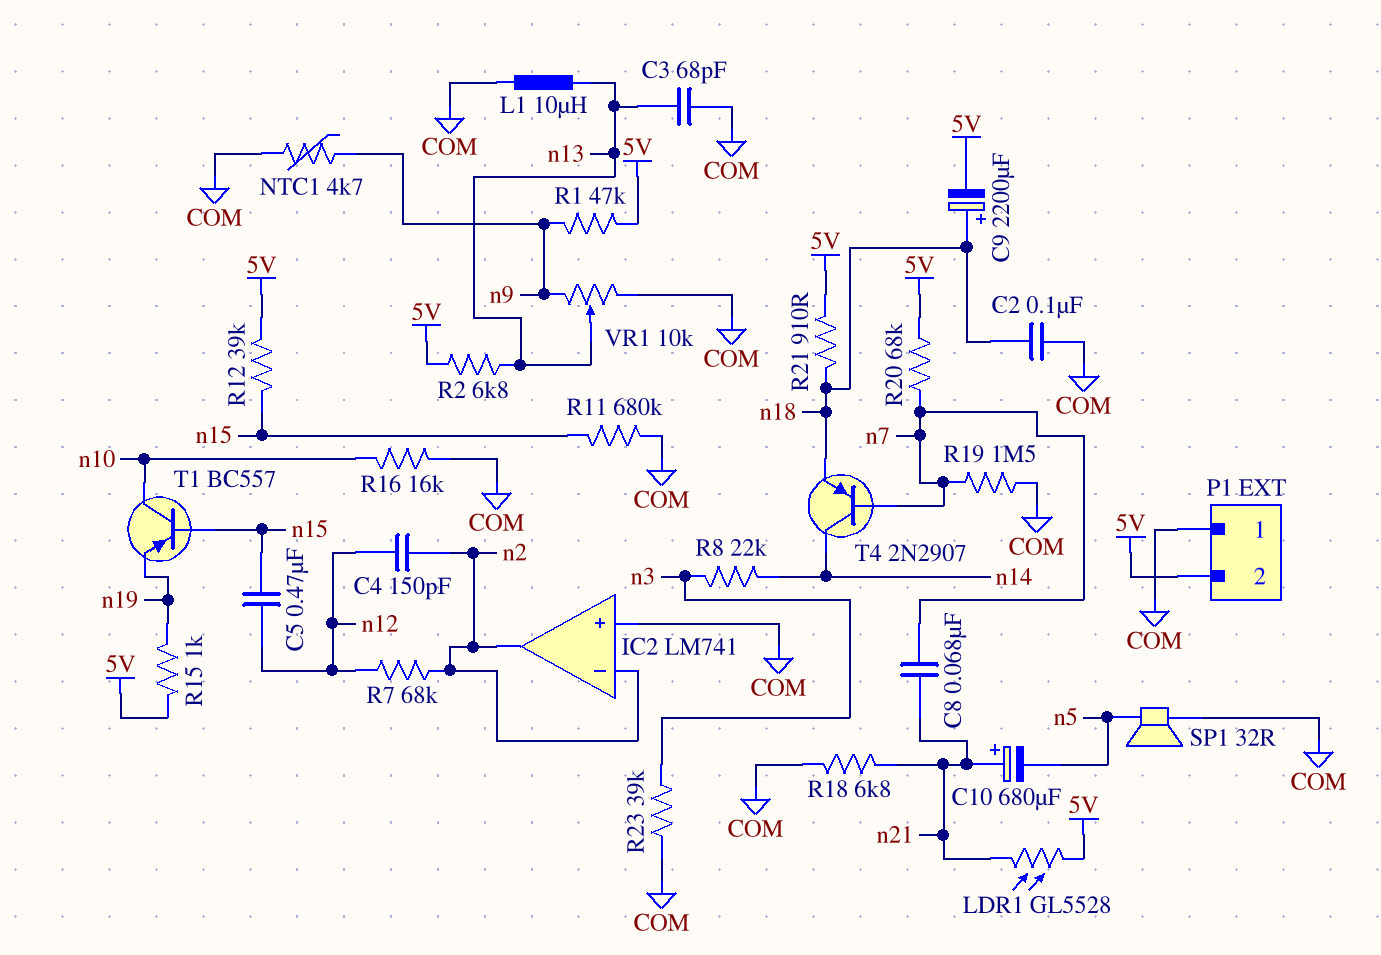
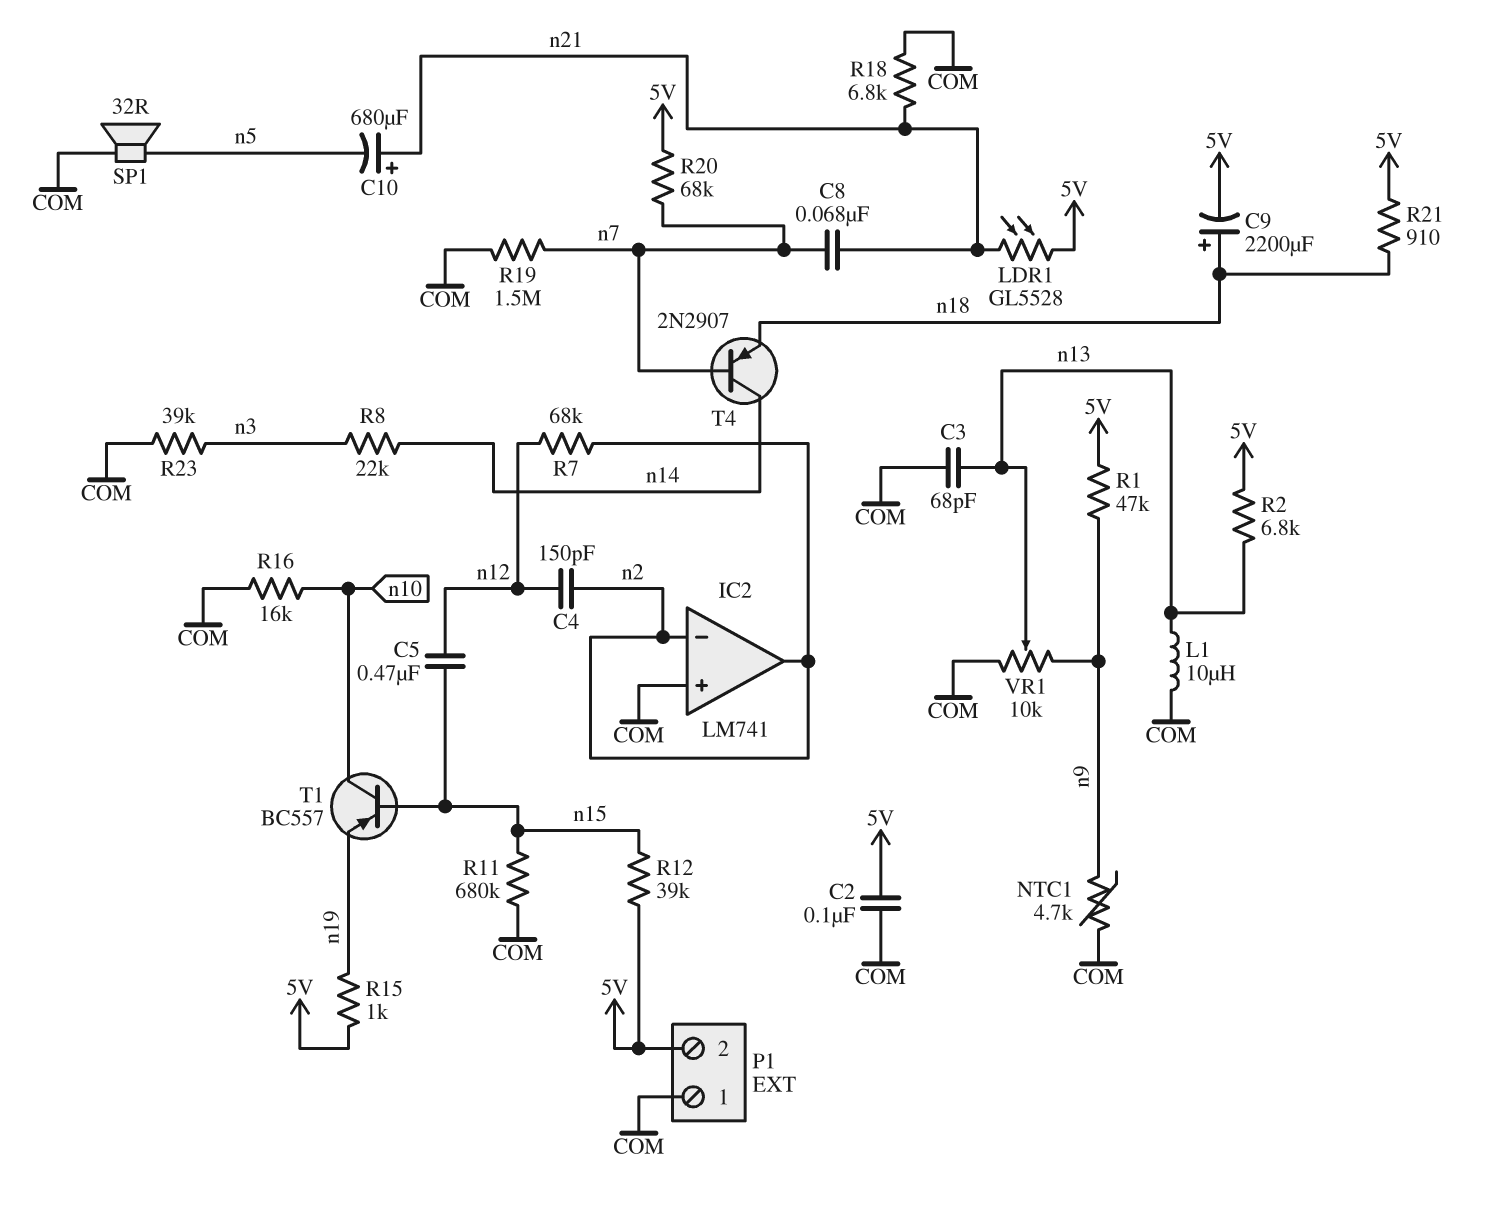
C2: 100nF (COM, n18) -> 100nF (5V, COM)

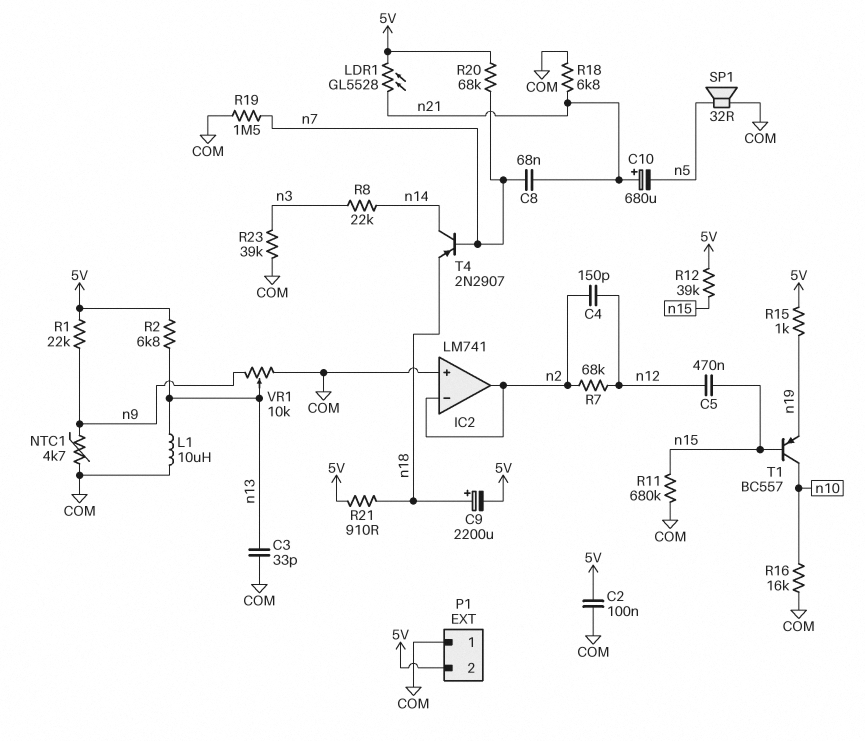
C3: 68pF (COM, n13) -> 33pF (COM, n13)
R1: 47k (5V, n9) -> 22k (5V, n9)

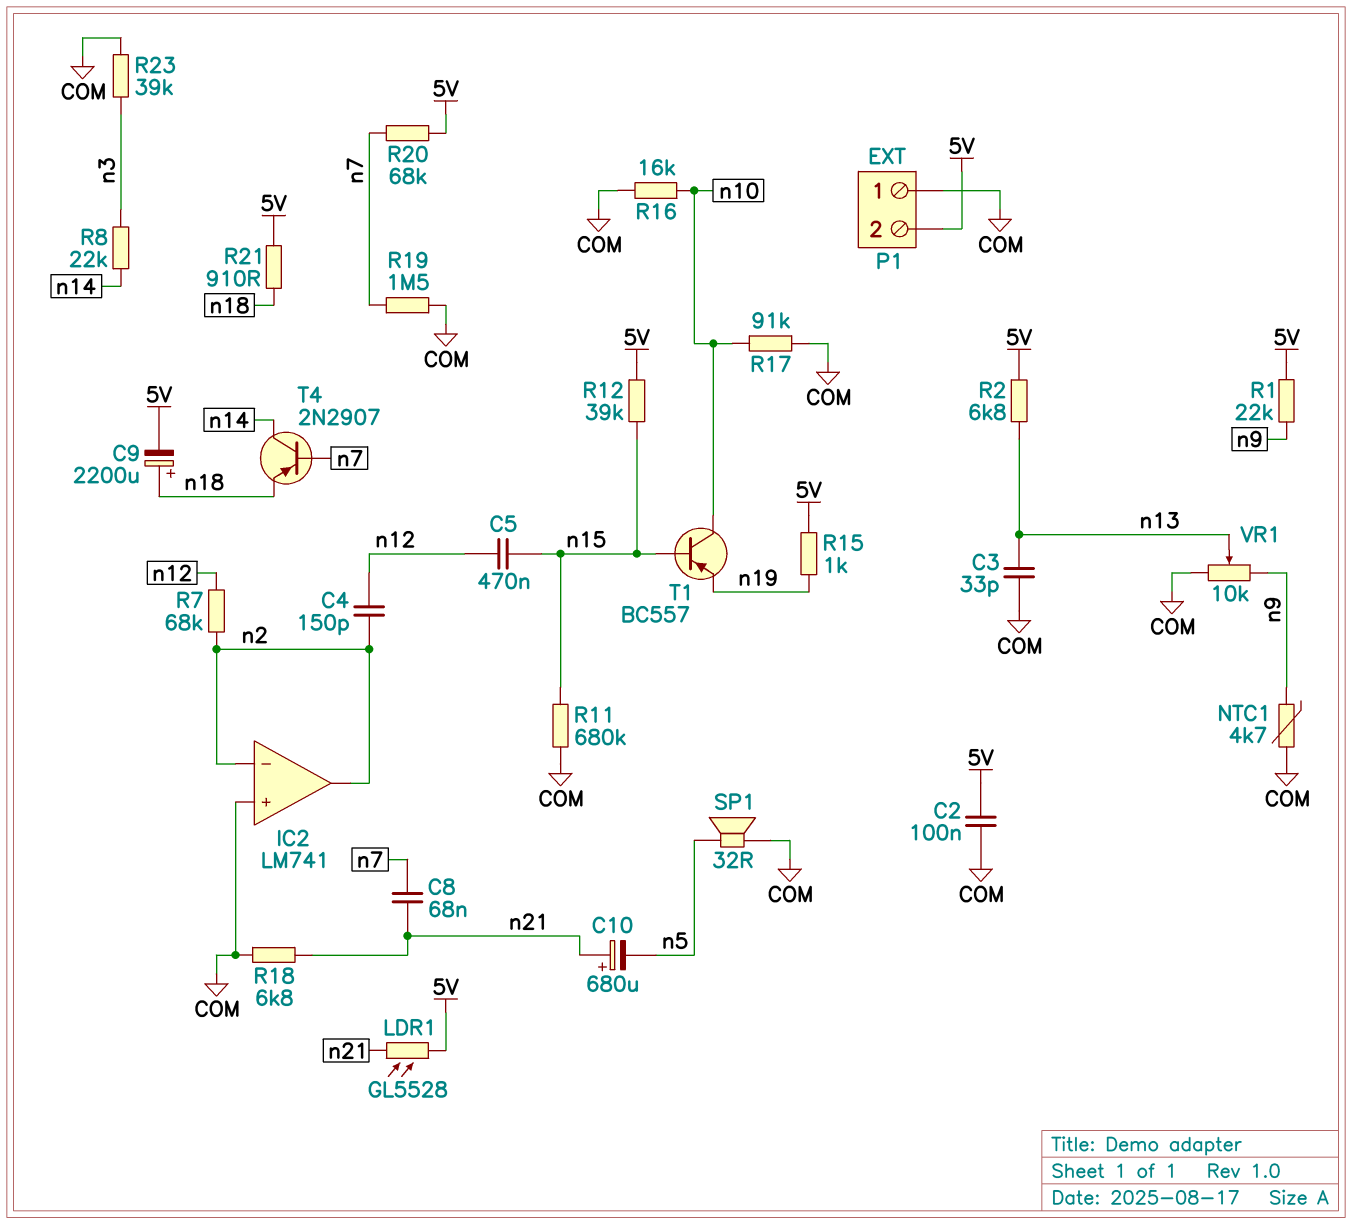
L1: 10uH (COM, n13) -> none
R17: none -> 91k (COM, n10)

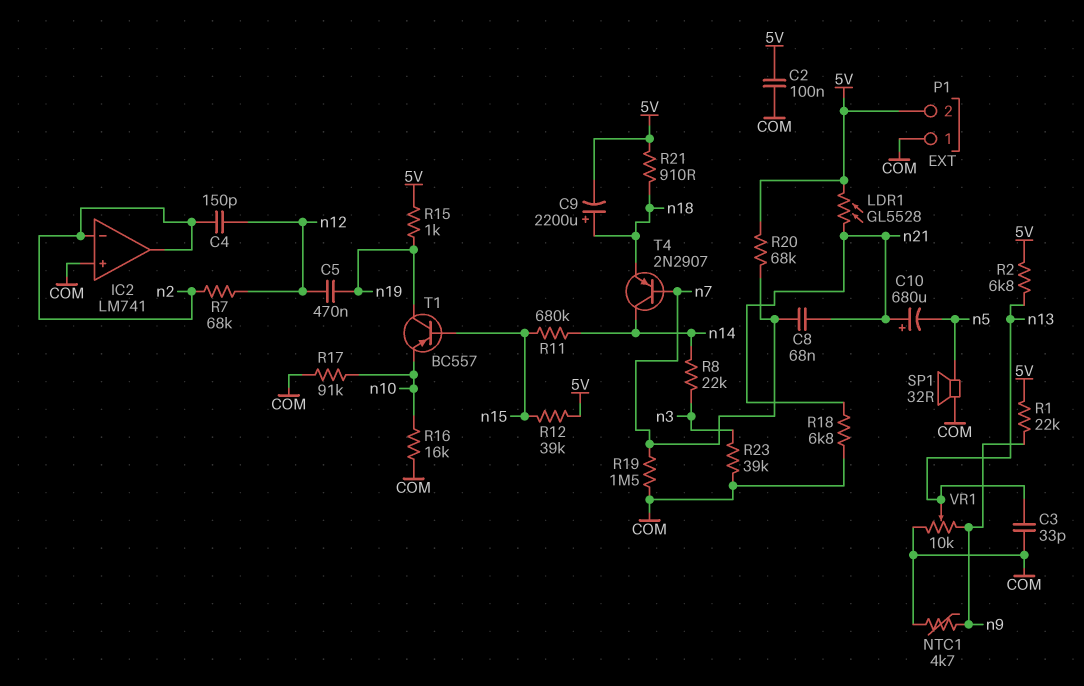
C5: 470nF (n12, n15) -> 470nF (n12, n19)
R11: 680k (COM, n15) -> 680k (n14, n15)
T1: PNP BC557 (B n15, C n10, E n19) -> PNP BC557 (B n15, C n19, E n10)

